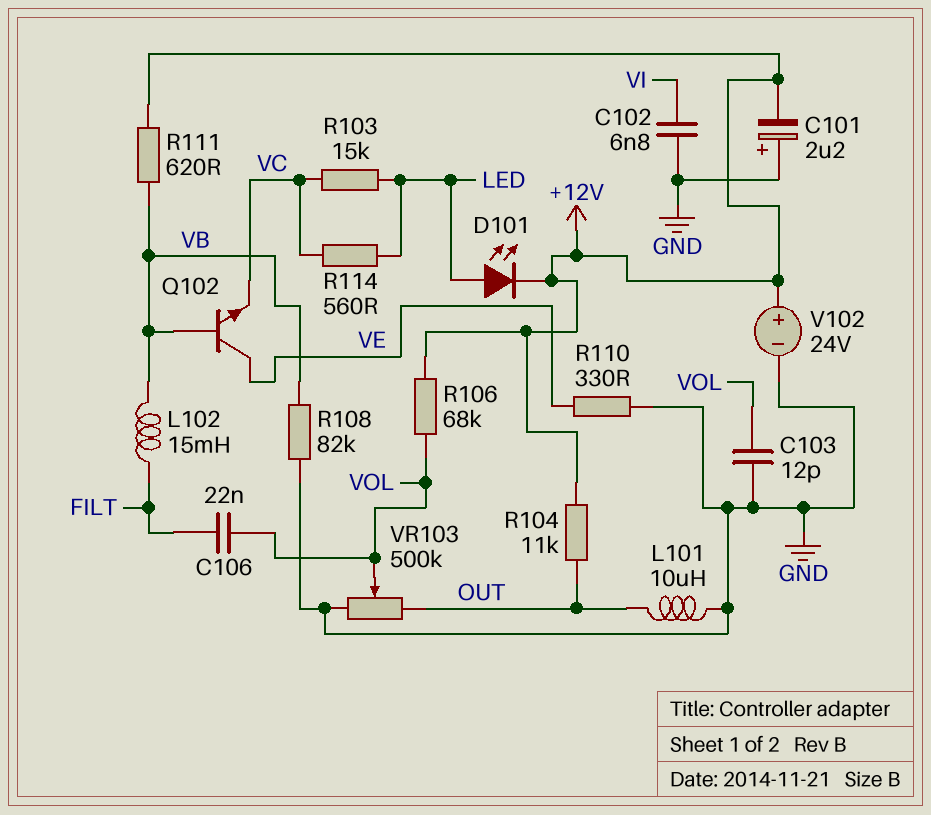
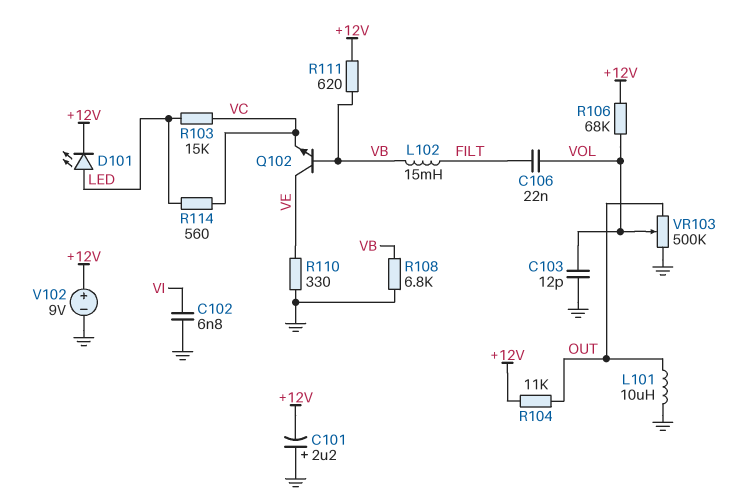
R108: 82k (GND, VB) -> 6.8k (GND, VB)
V102: 24V (plus +12V, minus GND) -> 9V (plus +12V, minus GND)

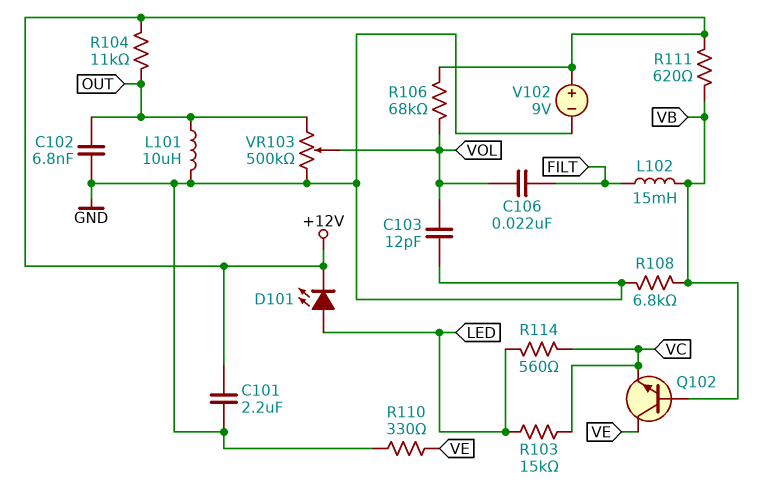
C101: 2.2uF (plus GND, minus +12V) -> 2.2uF (+12V, GND)
C102: 6.8nF (GND, VI) -> 6.8nF (GND, OUT)

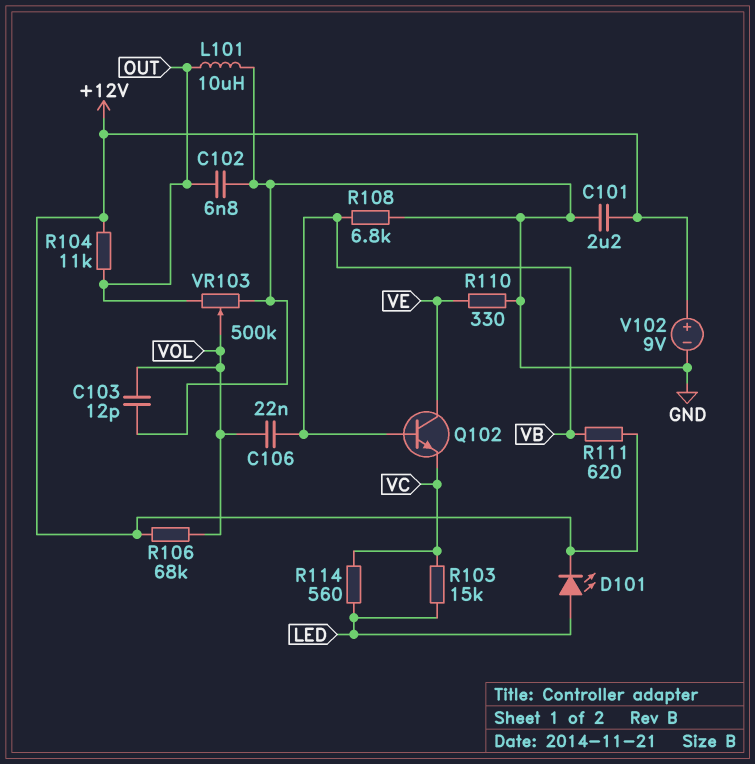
C106: 22nF (FILT, VOL) -> 22nF (VB, VOL)
L102: 15mH (FILT, VB) -> none

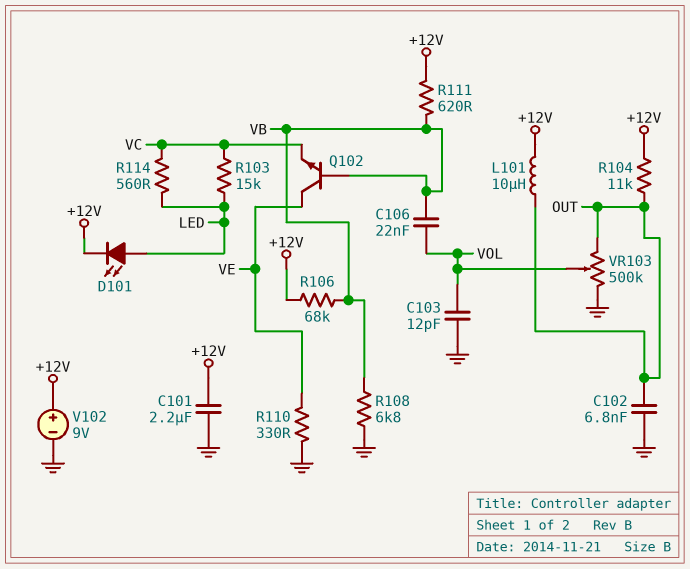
L101: 10uH (GND, OUT) -> 10uH (+12V, OUT)
R106: 68k (+12V, VOL) -> 68k (+12V, VB)

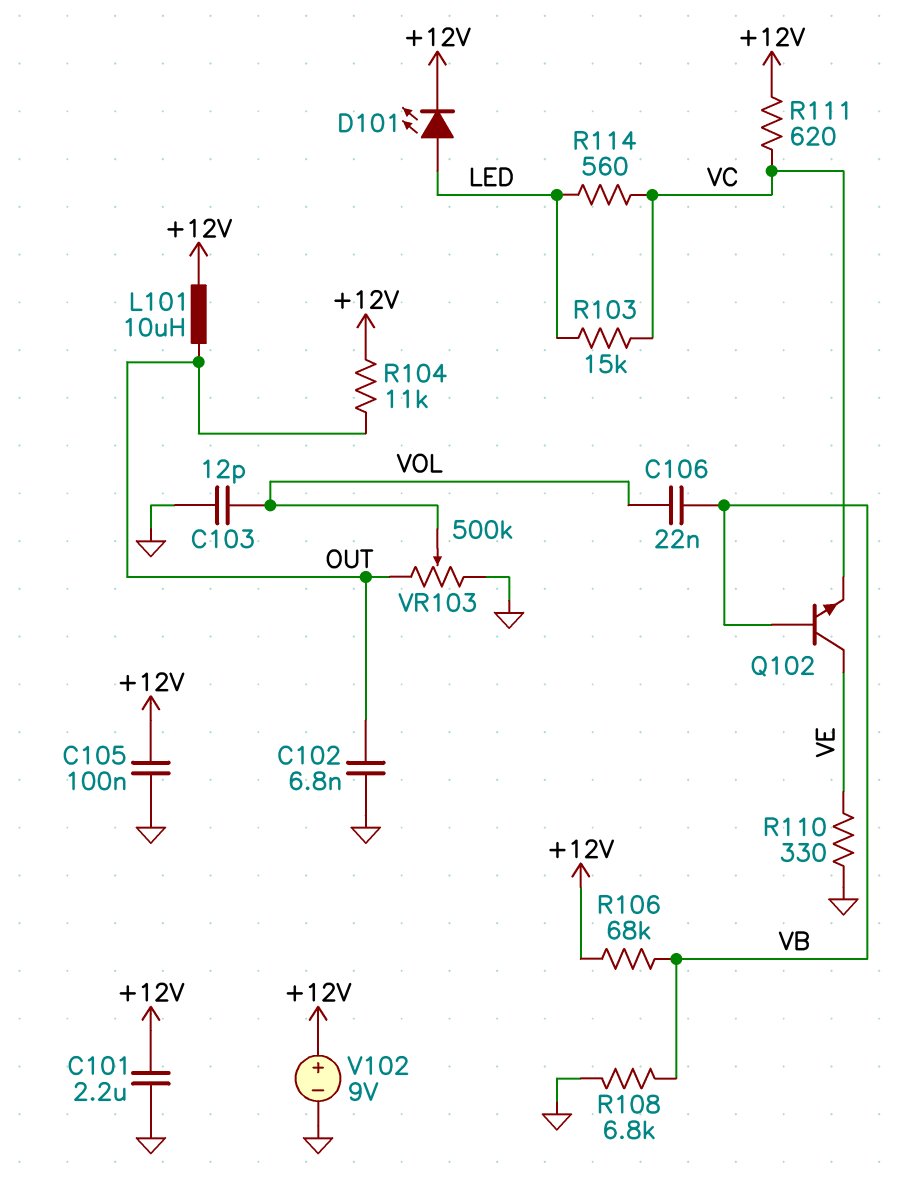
C105: none -> 100nF (+12V, GND)
R111: 620 (+12V, VB) -> 620 (+12V, VC)

